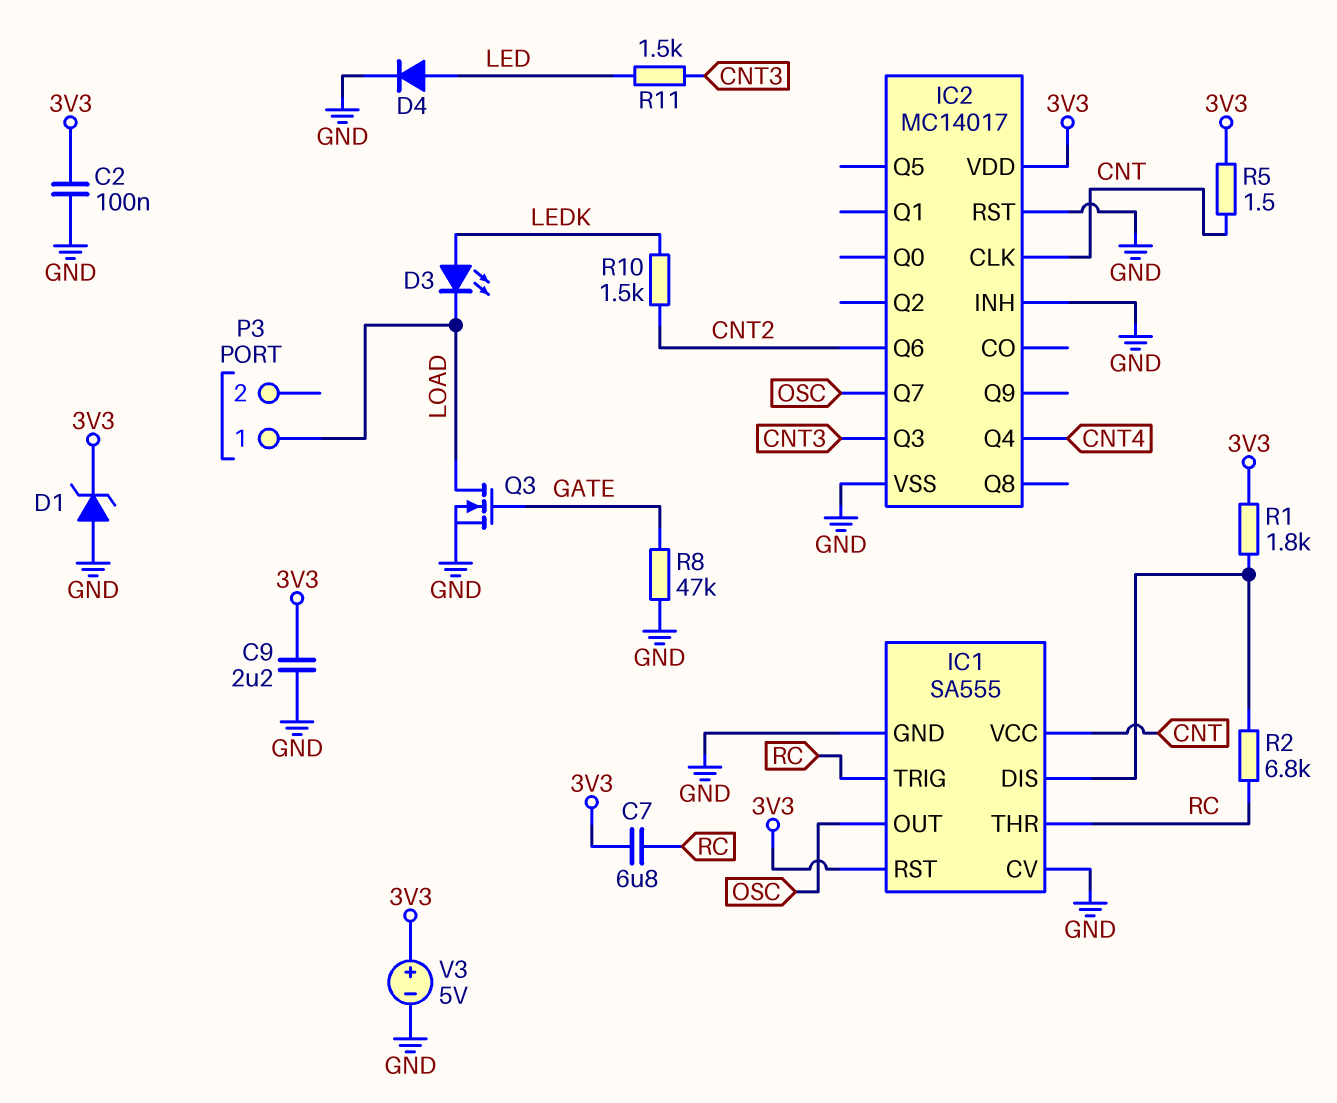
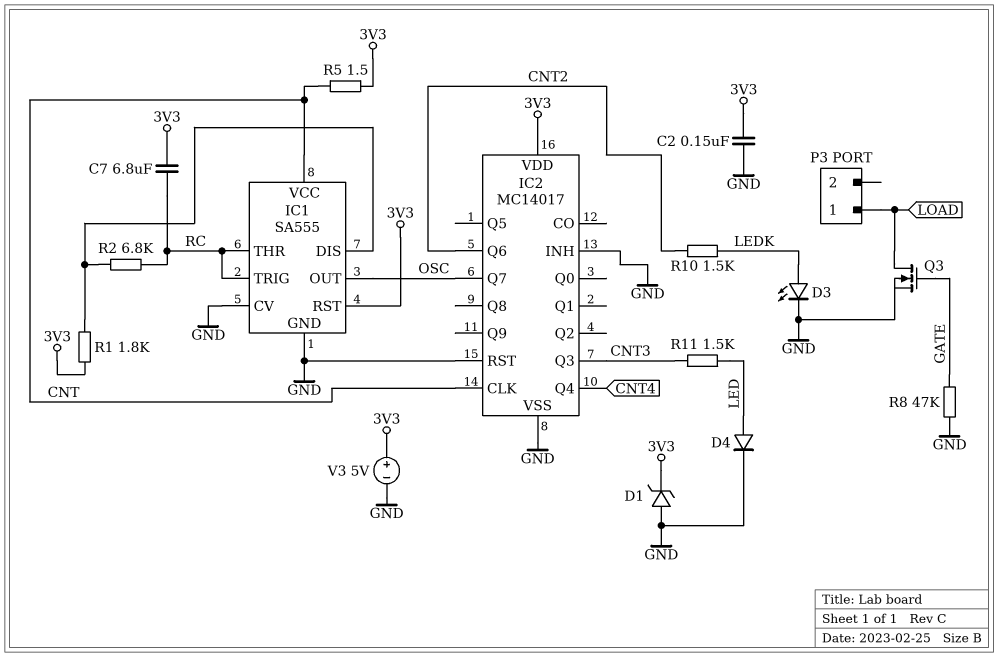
C2: 100nF (3V3, GND) -> 150nF (3V3, GND)
C9: 2.2uF (3V3, GND) -> none
D3: LED (A LEDK, K LOAD) -> LED (A LEDK, K GND)

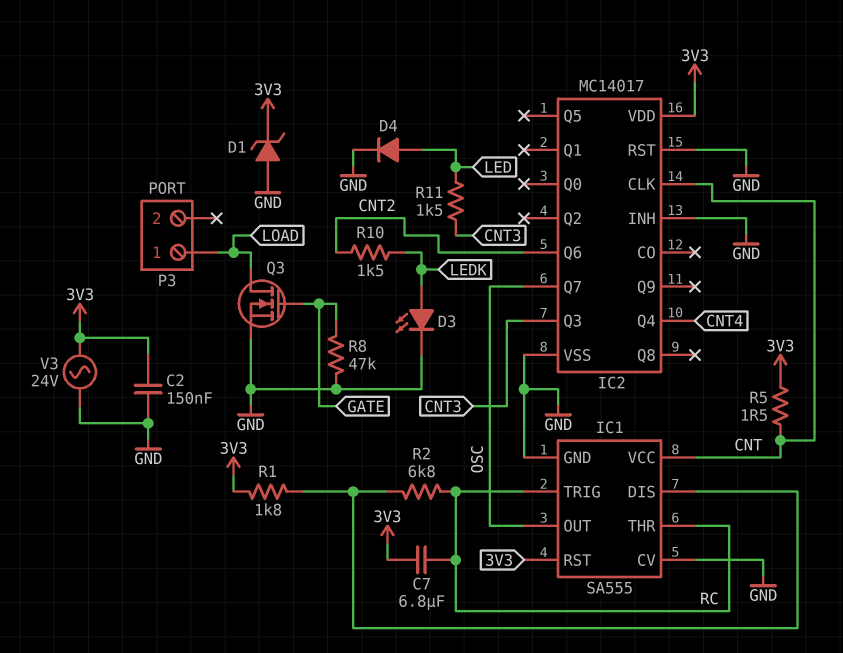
V3: 5V (plus 3V3, minus GND) -> AC 24V (3V3, GND)

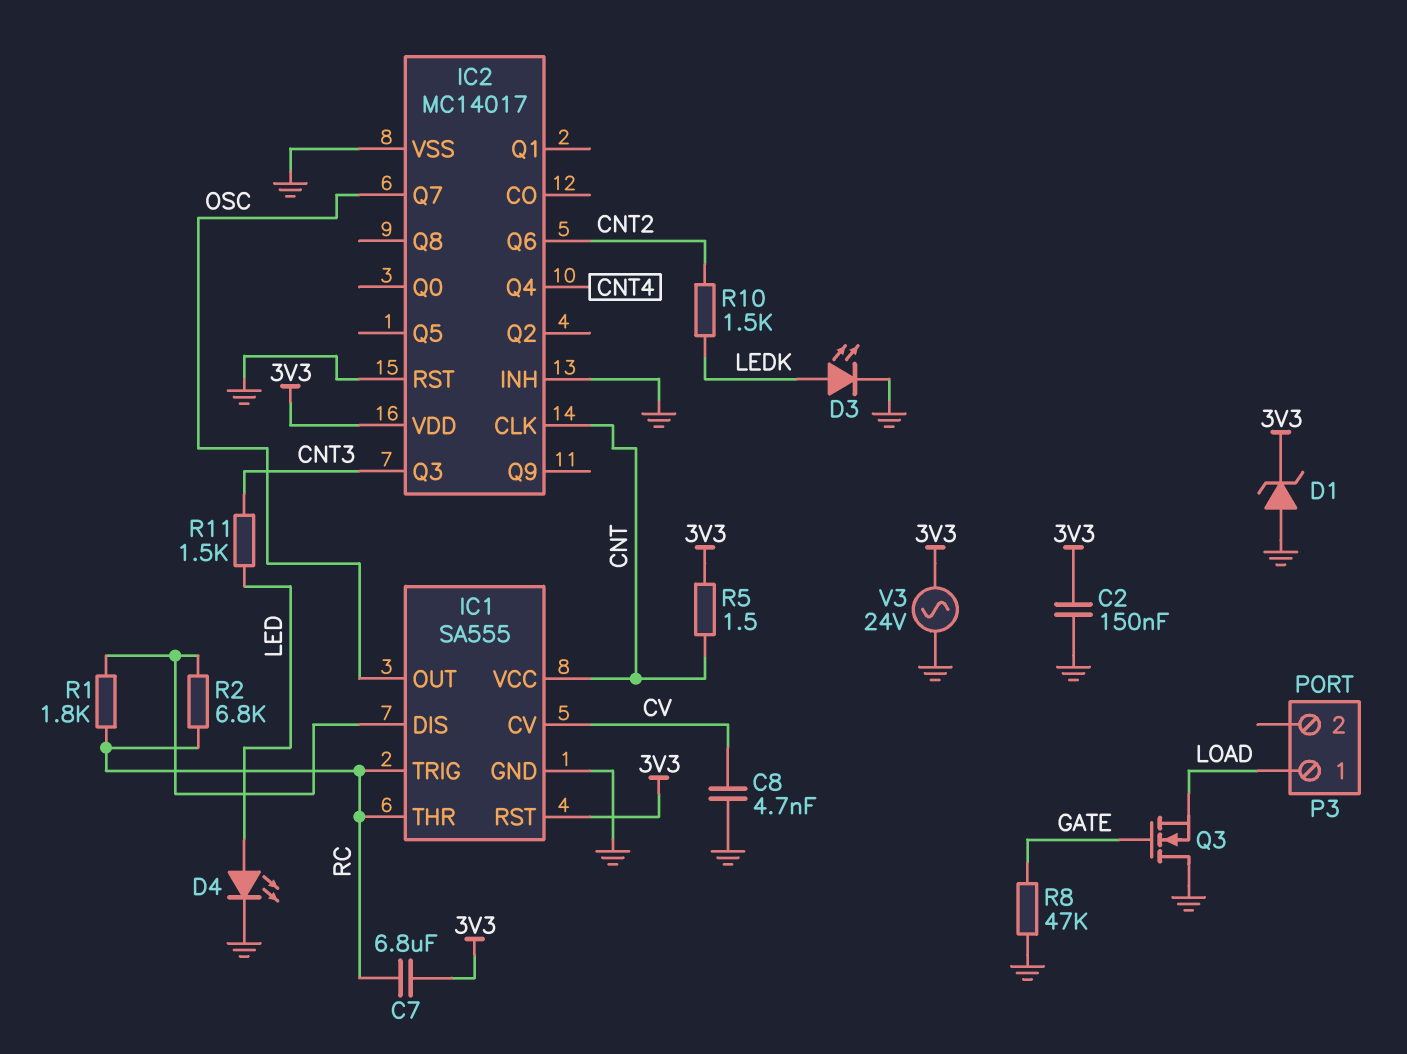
C8: none -> 4.7nF (CV, GND)
D4: diode (A LED, K GND) -> LED (A LED, K GND)
IC1 pin CV: GND -> CV
Q3: NMOS (G GATE, D LOAD, S GND) -> NMOS (G GATE, D GND, S LOAD)
R1: 1.8k (3V3, IC1/DIS) -> 1.8k (IC1/DIS, RC)

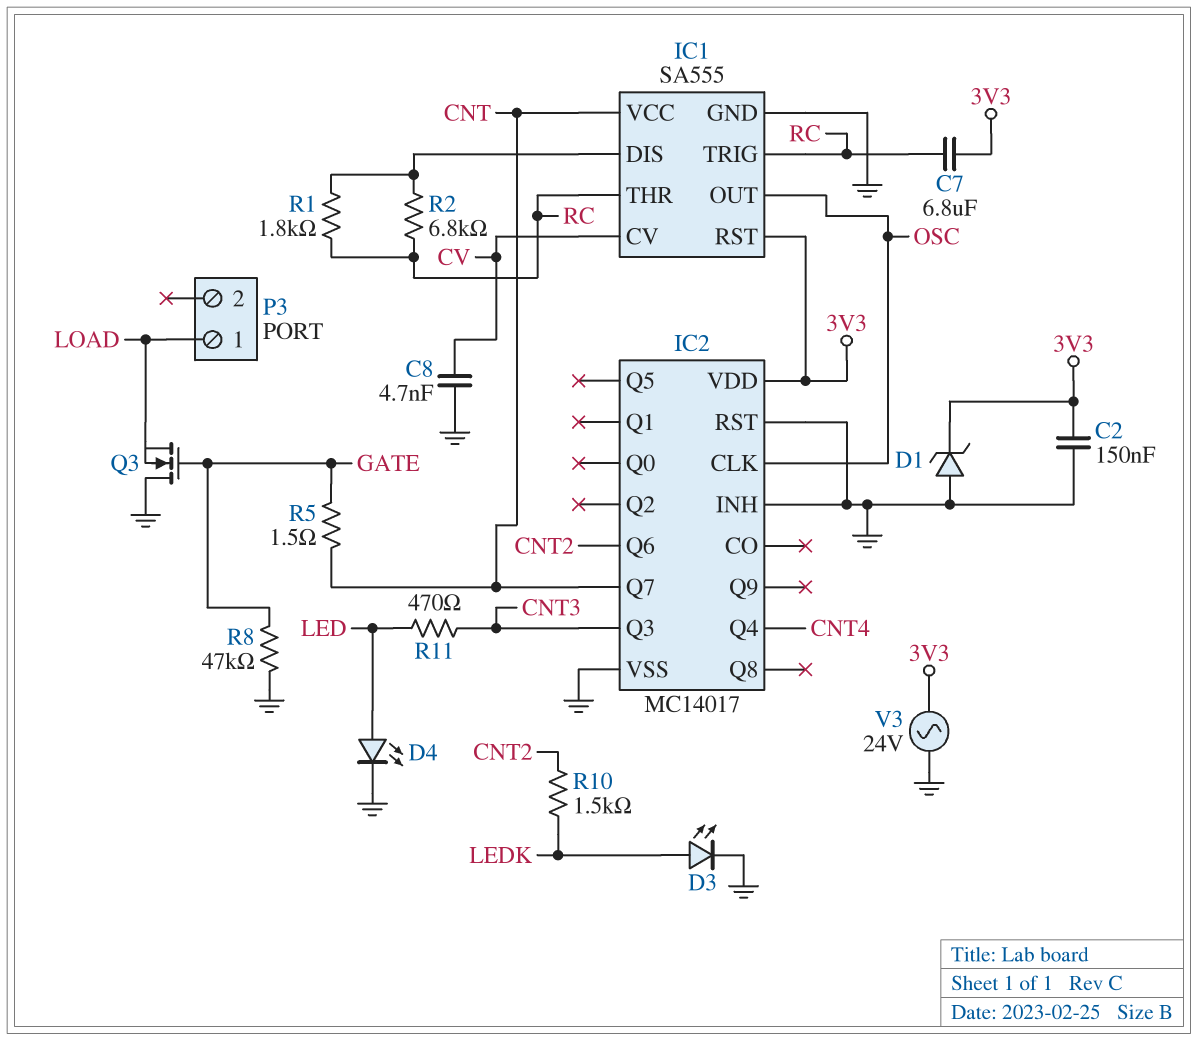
IC2 pin CLK: CNT -> OSC
IC2 pin Q7: OSC -> CNT
R5: 1.5 (3V3, CNT) -> 1.5 (CNT, GATE)
R11: 1.5k (CNT3, LED) -> 470 (CNT3, LED)

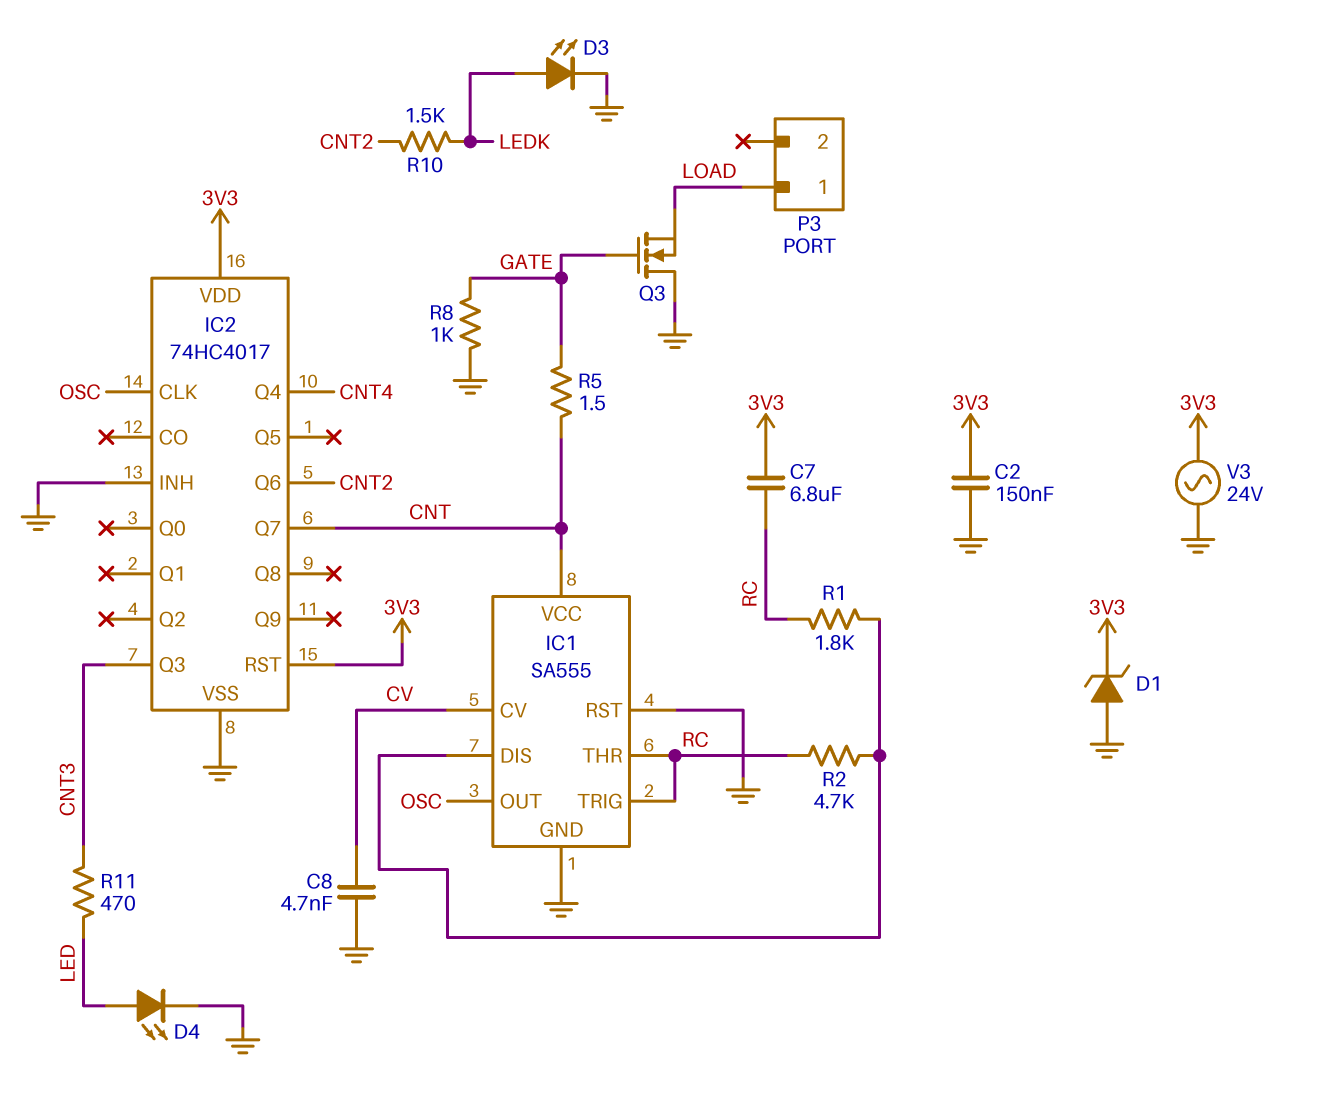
IC1 pin RST: 3V3 -> GND
IC2: MC14017 -> 74HC4017
IC2 pin RST: GND -> 3V3
R2: 6.8k (IC1/DIS, RC) -> 4.7k (IC1/DIS, RC)
R8: 47k (GATE, GND) -> 1k (GATE, GND)

